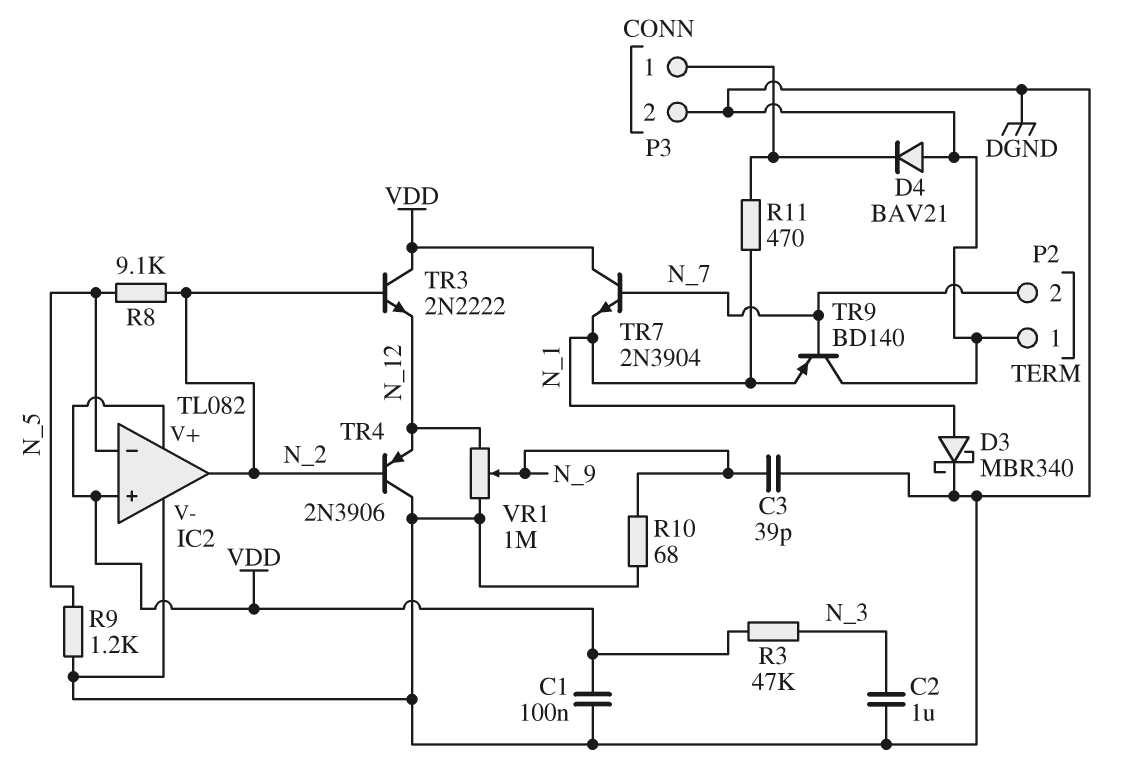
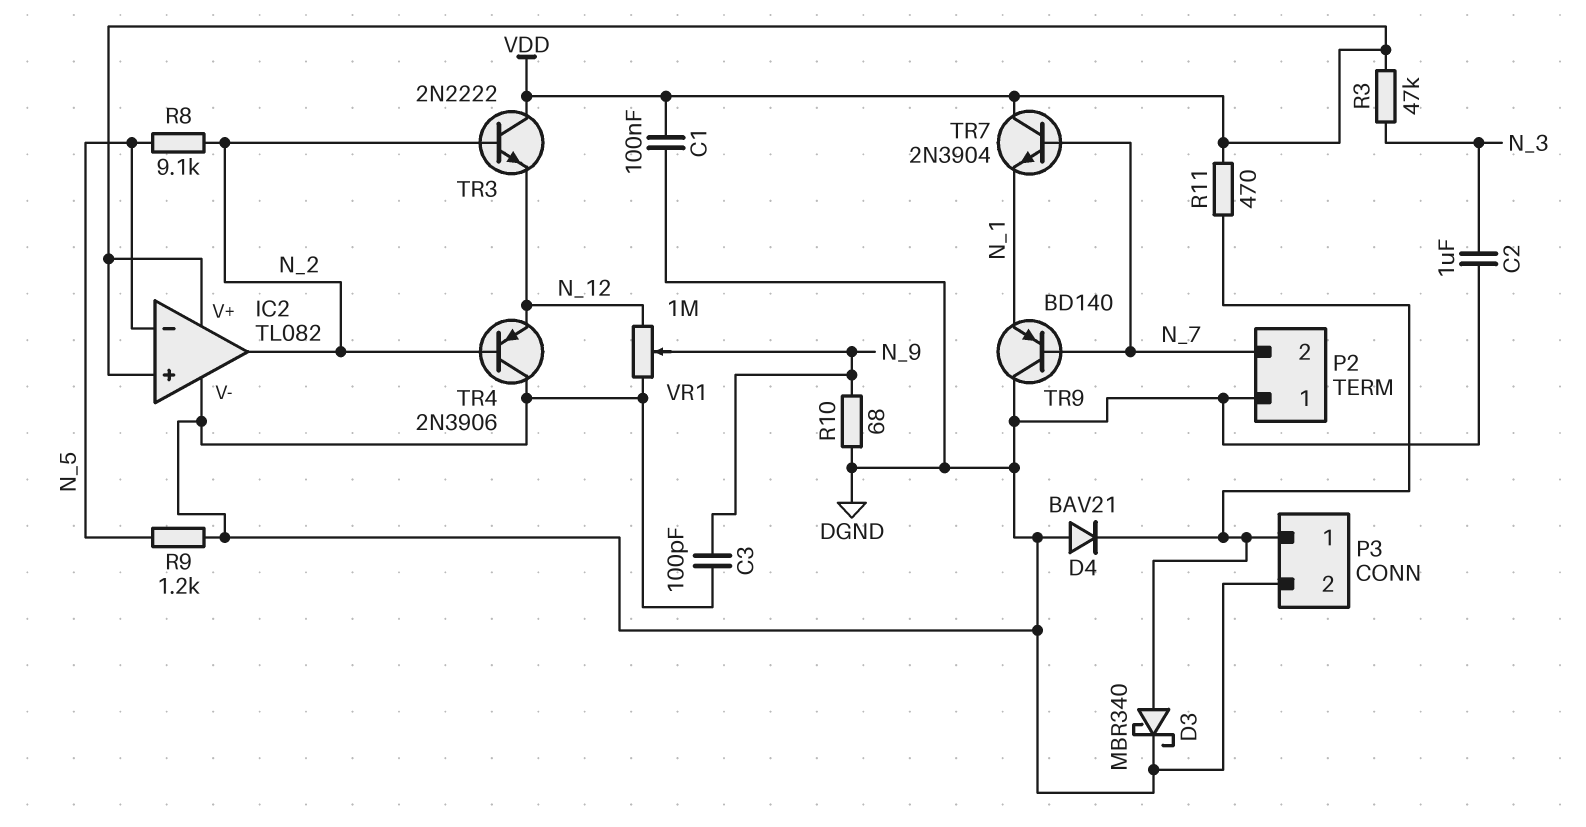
C3: 39pF (DGND, N_9) -> 100pF (DGND, N_9)
D3: schottky MBR340 (A N_1, K DGND) -> schottky MBR340 (A P3/1, K DGND)
R11: 470 (N_1, P3/1) -> 470 (P3/1, VDD)

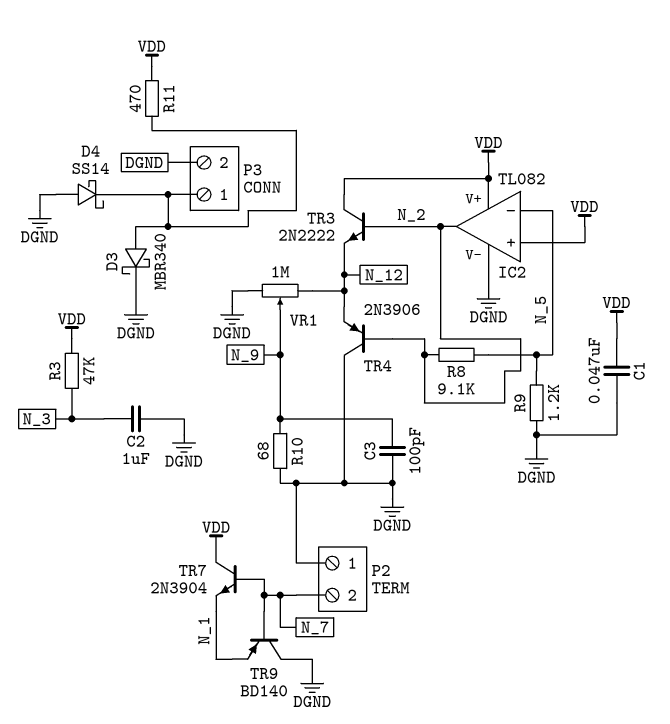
C1: 100nF (DGND, VDD) -> 47nF (DGND, VDD)
D4: diode BAV21 (A DGND, K P3/1) -> schottky SS14 (A DGND, K P3/1)

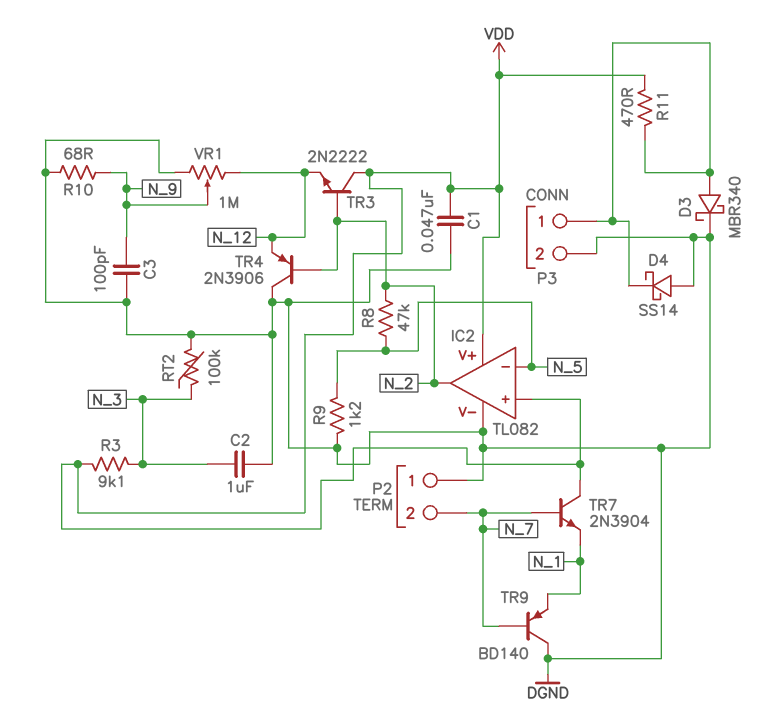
R3: 47k (N_3, VDD) -> 9.1k (N_3, VDD)
R8: 9.1k (N_2, N_5) -> 47k (N_2, N_5)
RT2: none -> 100k (DGND, N_3)

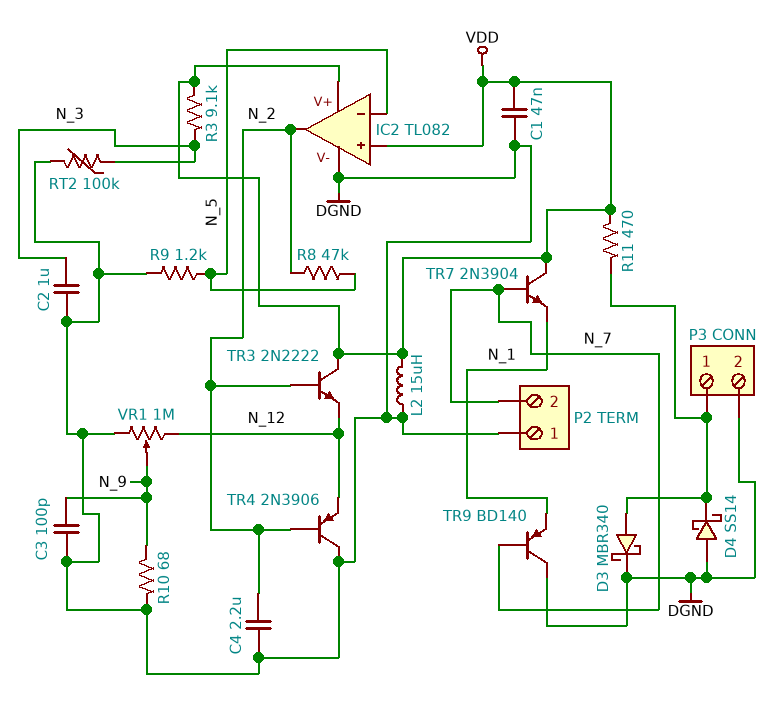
C4: none -> 2.2uF (DGND, N_2)
L2: none -> 15uH (DGND, VDD)

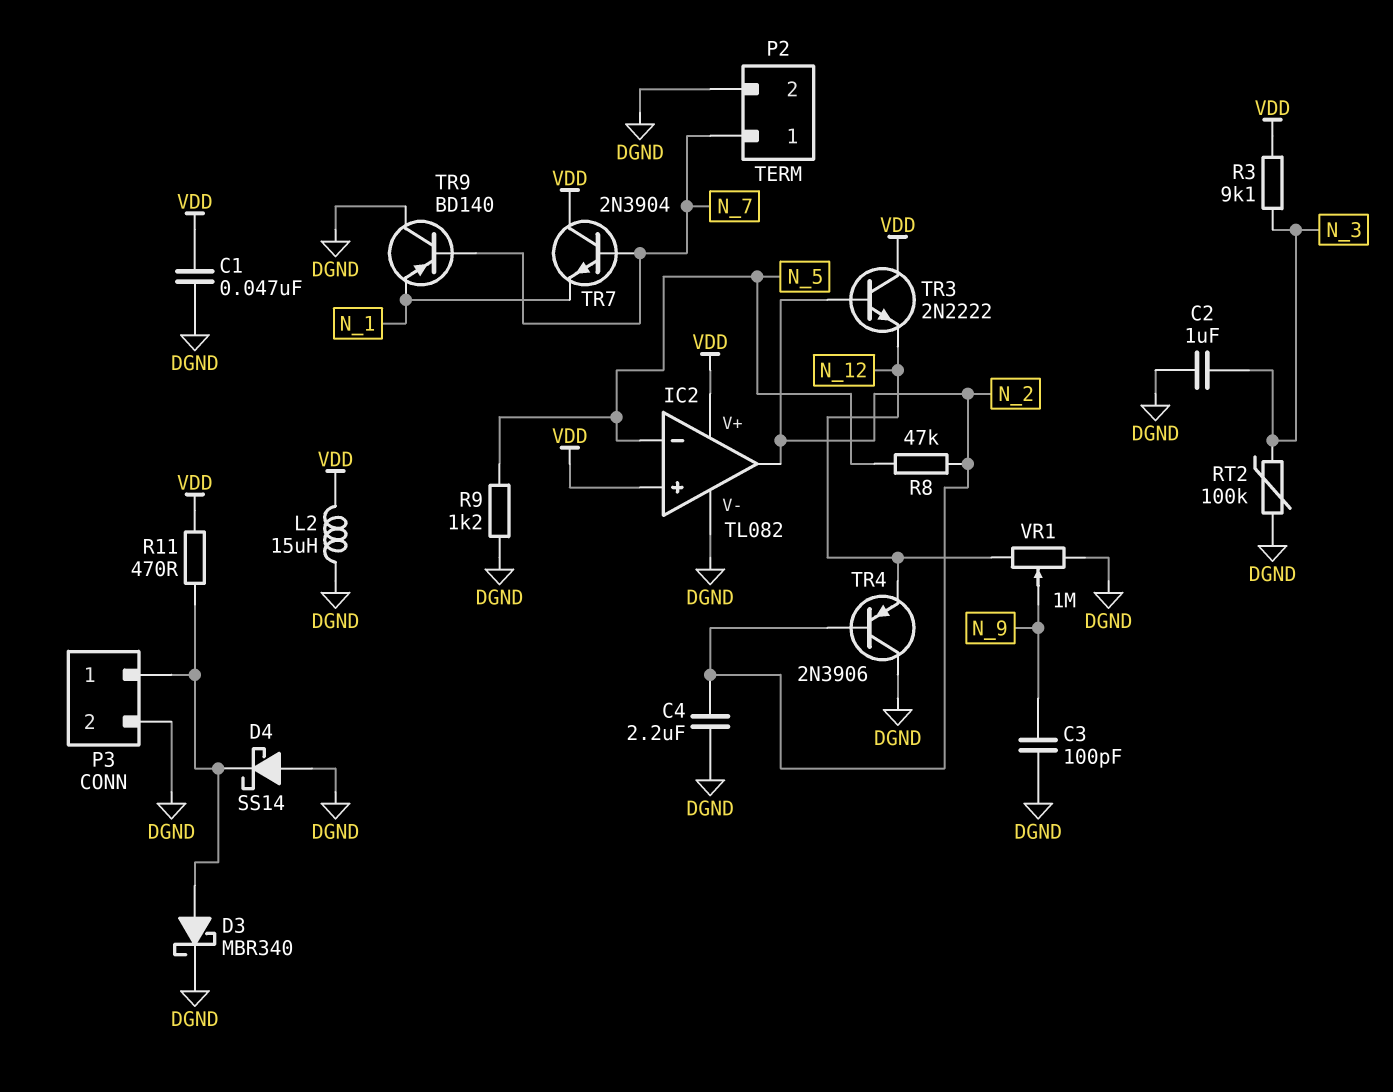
P2 pin 1: DGND -> N_7
P2 pin 2: N_7 -> DGND
R10: 68 (DGND, N_9) -> none

